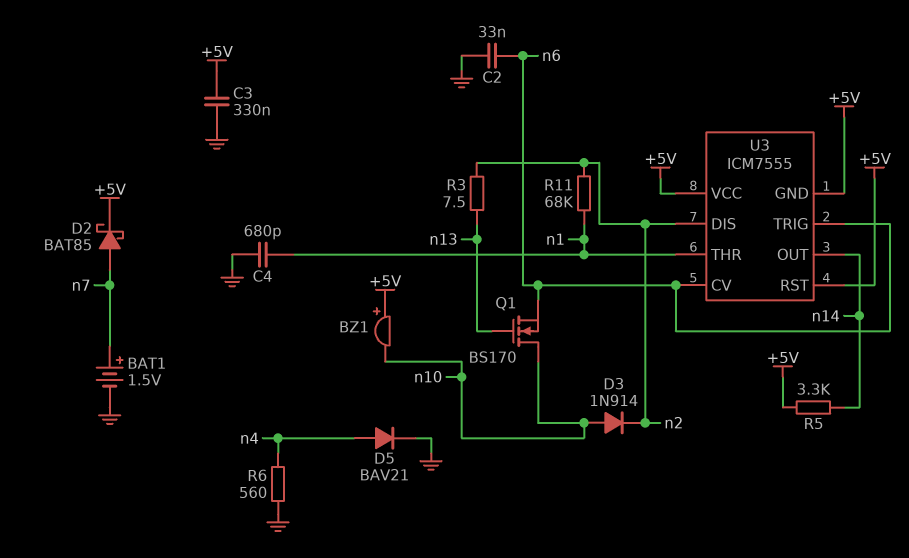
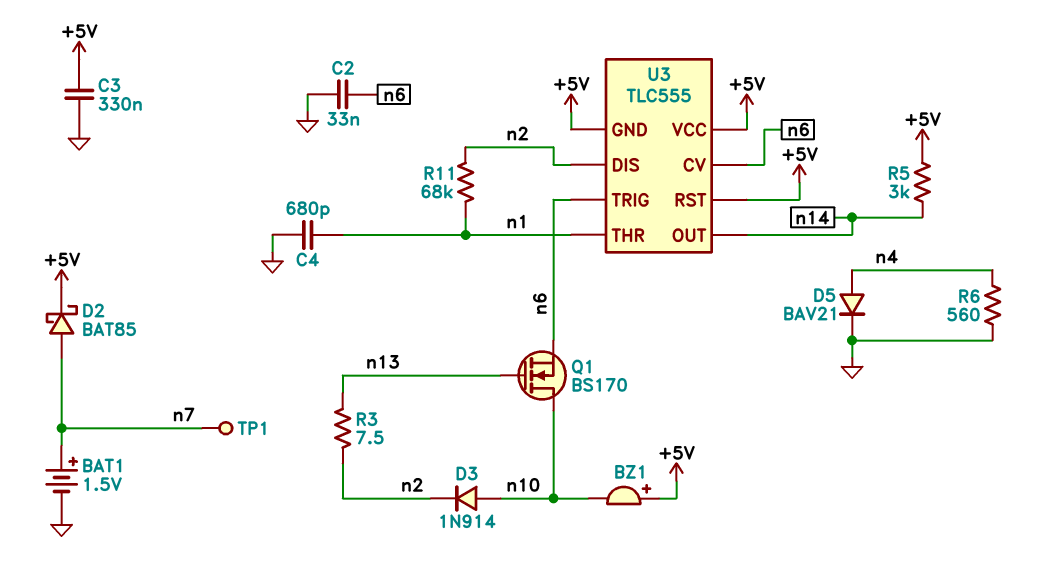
R5: 3.3k (+5V, n14) -> 3k (+5V, n14)
TP1: none -> test point (n7)
U3: ICM7555 -> TLC555

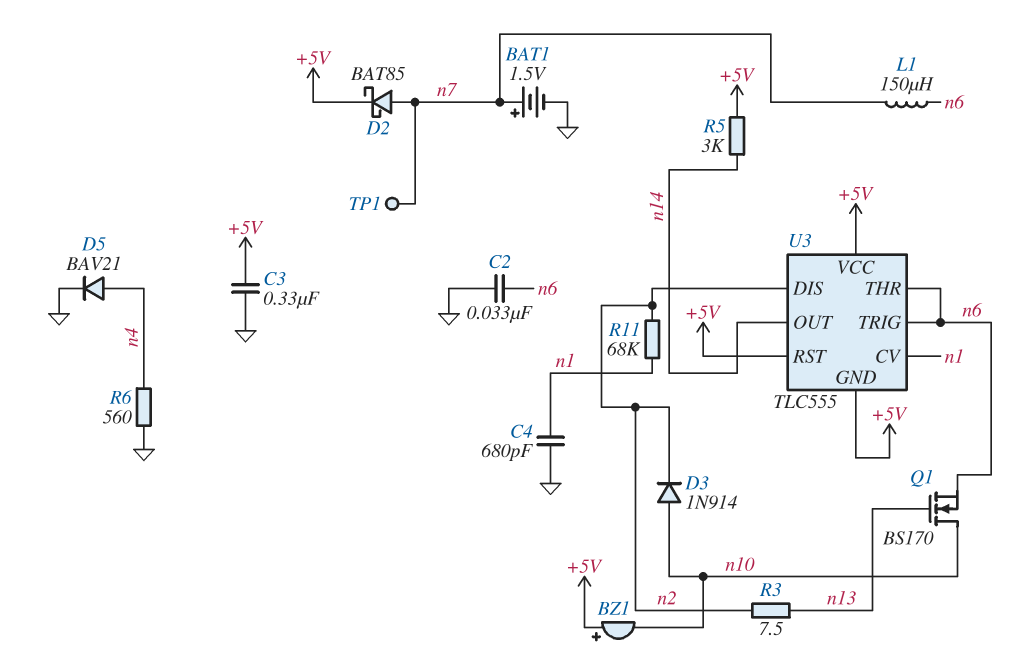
L1: none -> 150uH (n6, n7)
U3 pin CV: n6 -> n1
U3 pin THR: n1 -> n6

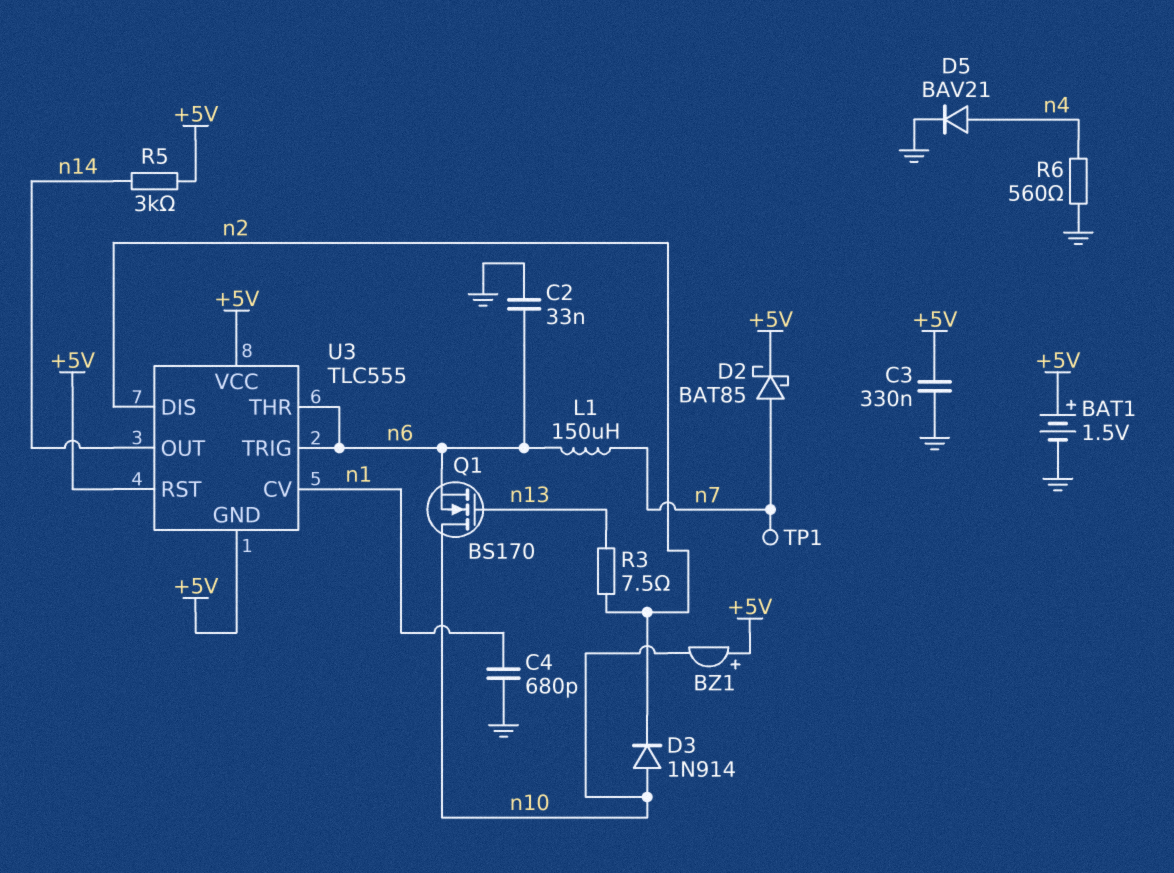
BAT1: 1.5V (plus n7, minus GND) -> 1.5V (plus +5V, minus GND)
R11: 68k (n1, n2) -> none

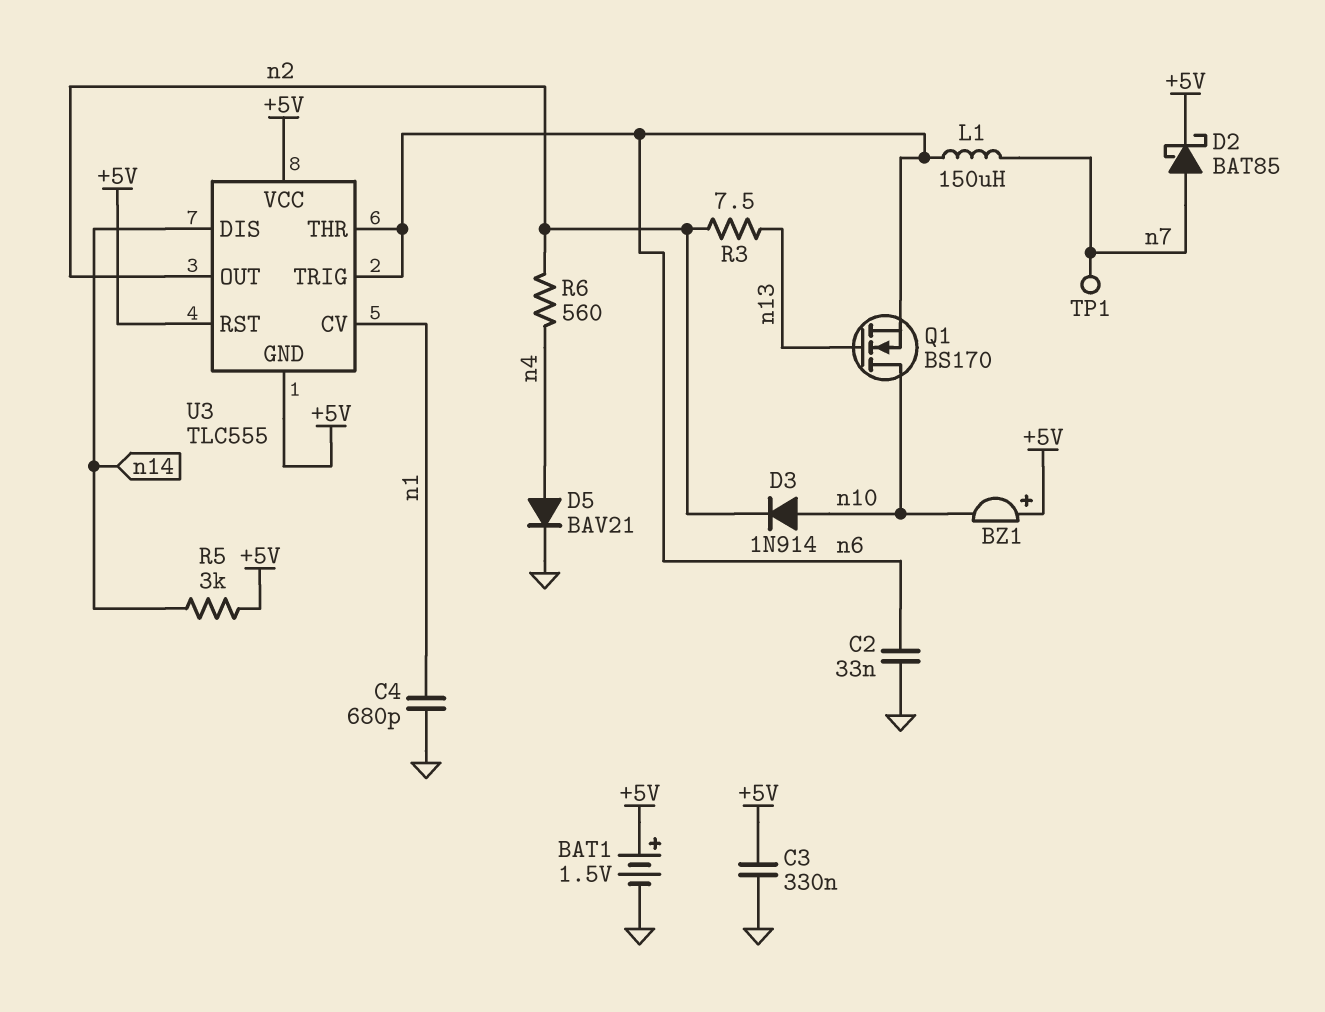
R6: 560 (GND, n4) -> 560 (n2, n4)
U3 pin DIS: n2 -> n14
U3 pin OUT: n14 -> n2

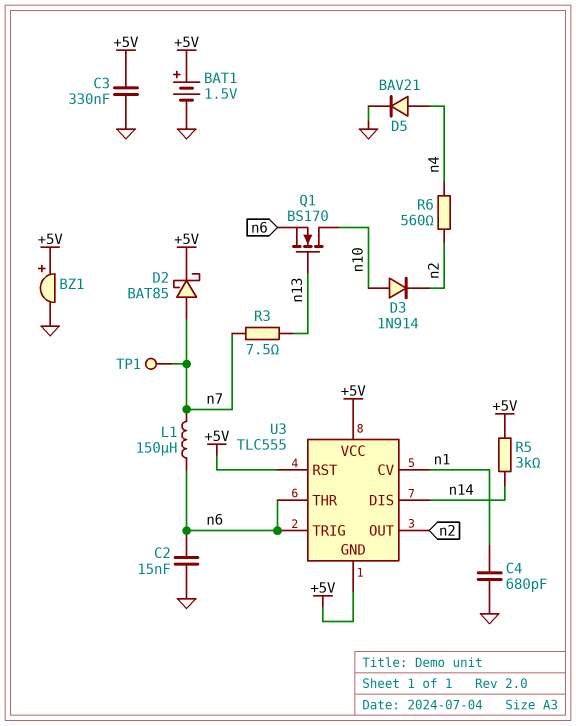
BZ1: buzzer (plus +5V, minus n10) -> buzzer (plus +5V, minus GND)
C2: 33nF (GND, n6) -> 15nF (GND, n6)
R3: 7.5 (n2, n13) -> 7.5 (n7, n13)

